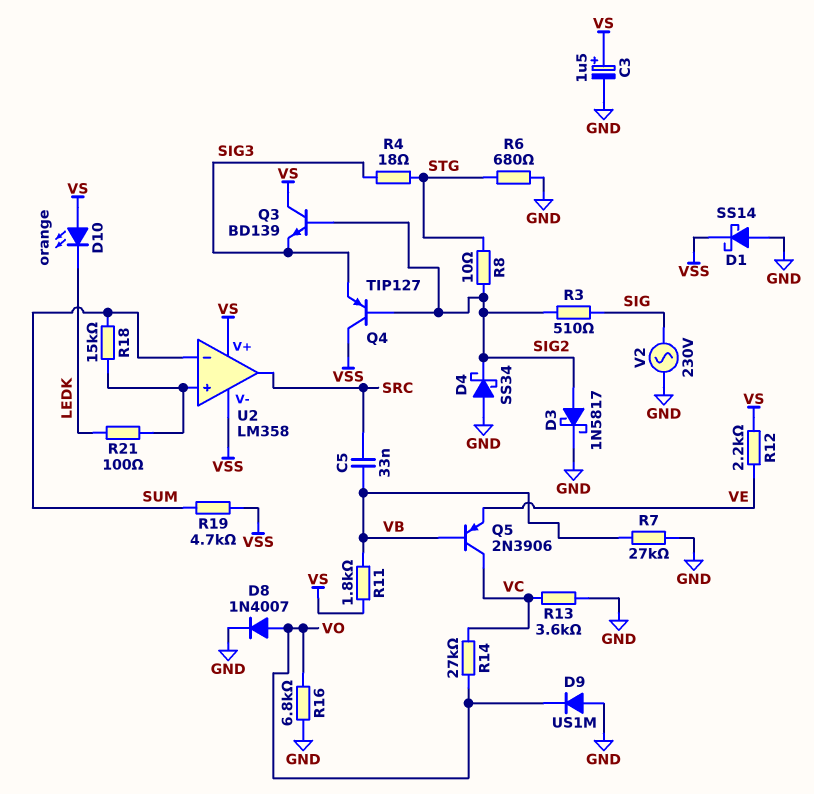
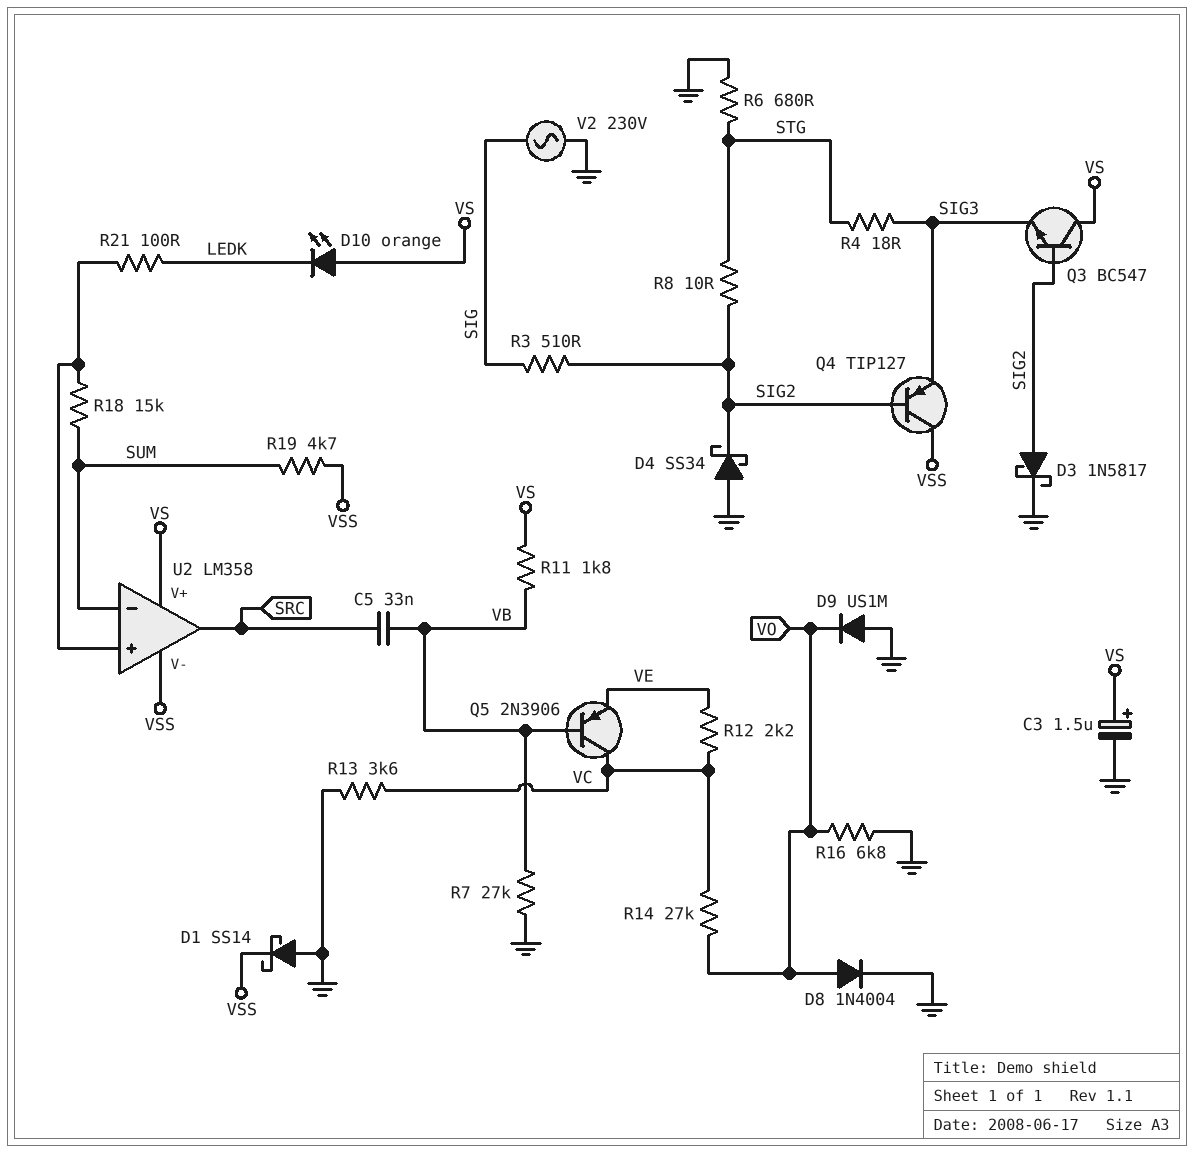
D8: diode 1N4007 (A VO, K GND) -> diode 1N4004 (A VO, K GND)
Q3: NPN BD139 (B SIG2, C VS, E SIG3) -> NPN BC547 (B SIG2, C VS, E SIG3)
R12: 2.2k (VE, VS) -> 2.2k (VC, VE)

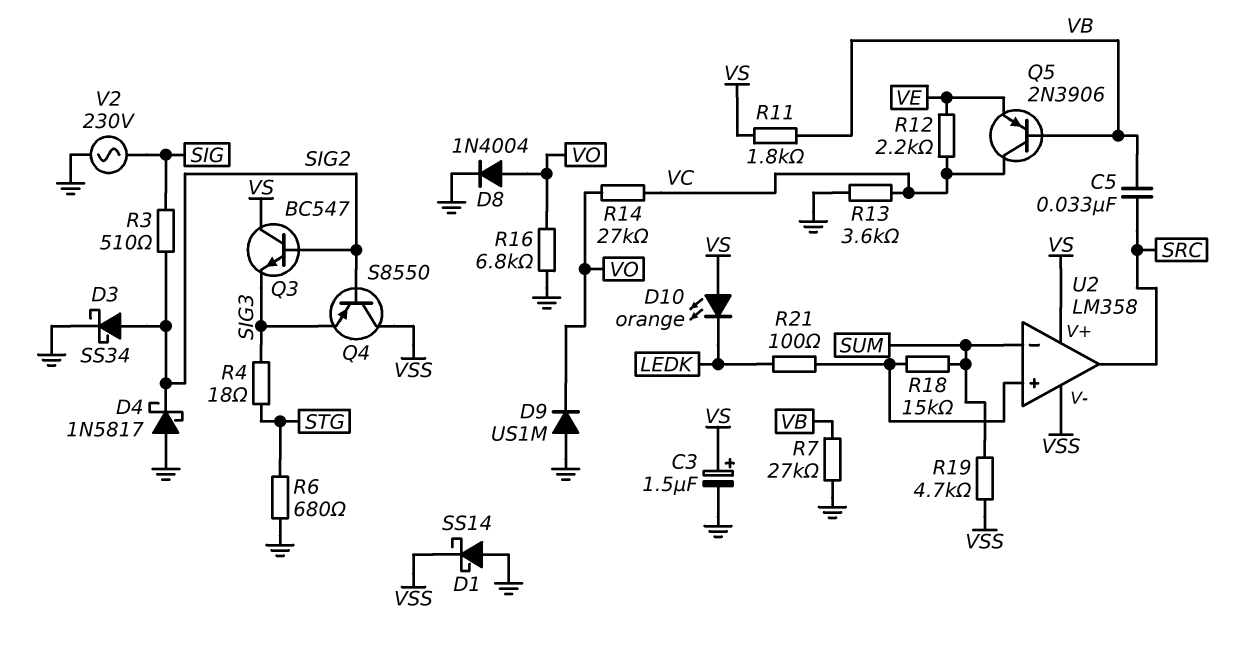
D3: schottky 1N5817 (A SIG2, K GND) -> schottky SS34 (A SIG2, K GND)
D4: schottky SS34 (A GND, K SIG2) -> schottky 1N5817 (A GND, K SIG2)
Q4: PNP TIP127 (B SIG2, C VSS, E SIG3) -> PNP S8550 (B SIG2, C VSS, E SIG3)
R8: 10 (SIG2, STG) -> none

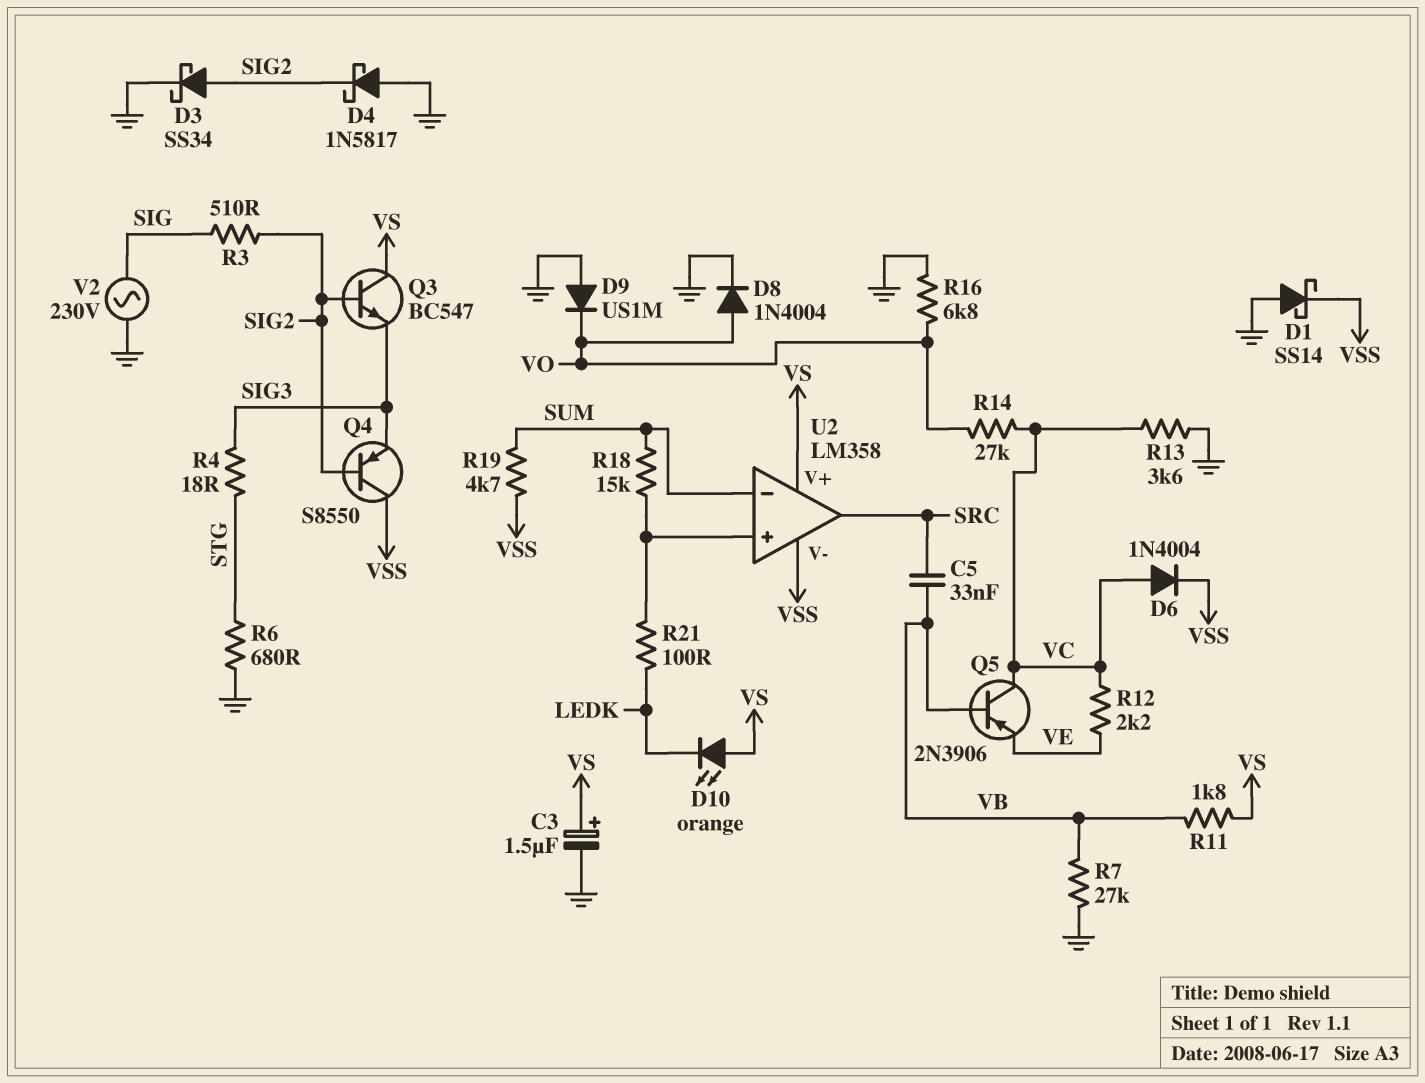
D6: none -> diode 1N4004 (A VC, K VSS)

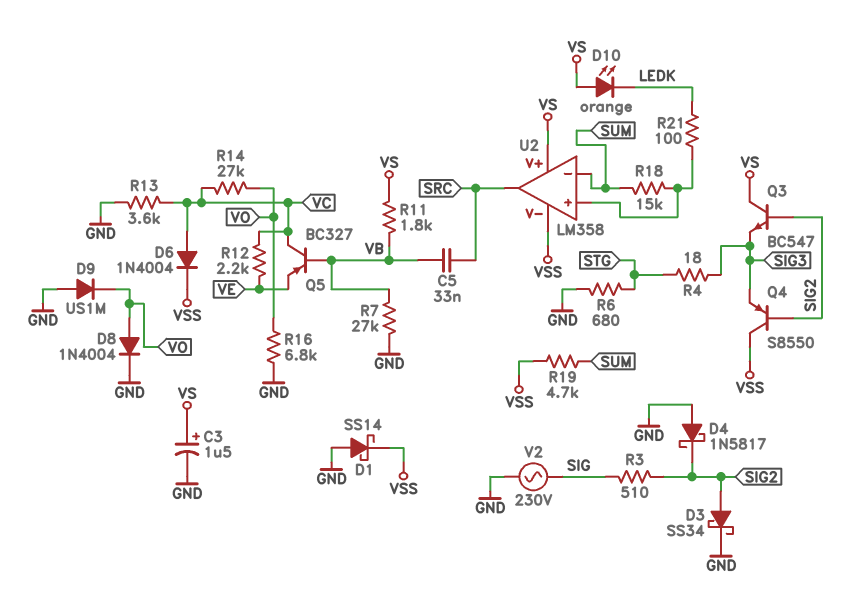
Q5: PNP 2N3906 (B VB, C VC, E VE) -> PNP BC327 (B VB, C VC, E VE)

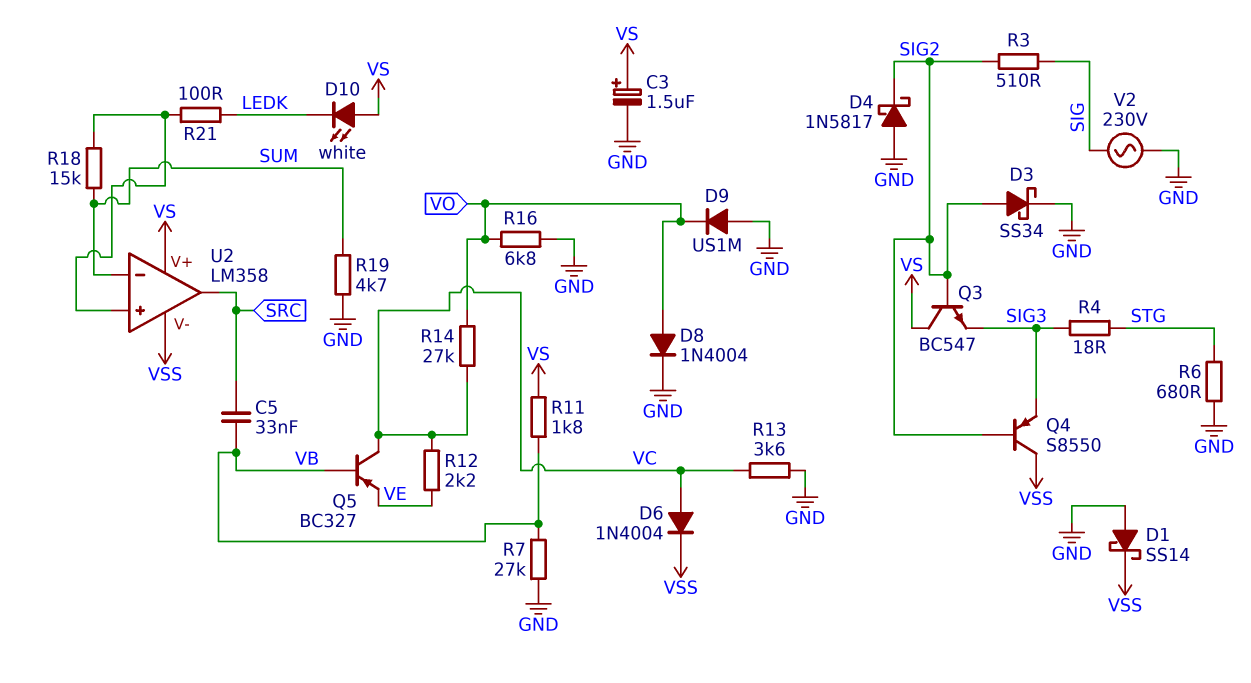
D10: LED orange (A VS, K LEDK) -> LED white (A VS, K LEDK)
R19: 4.7k (SUM, VSS) -> 4.7k (GND, SUM)

